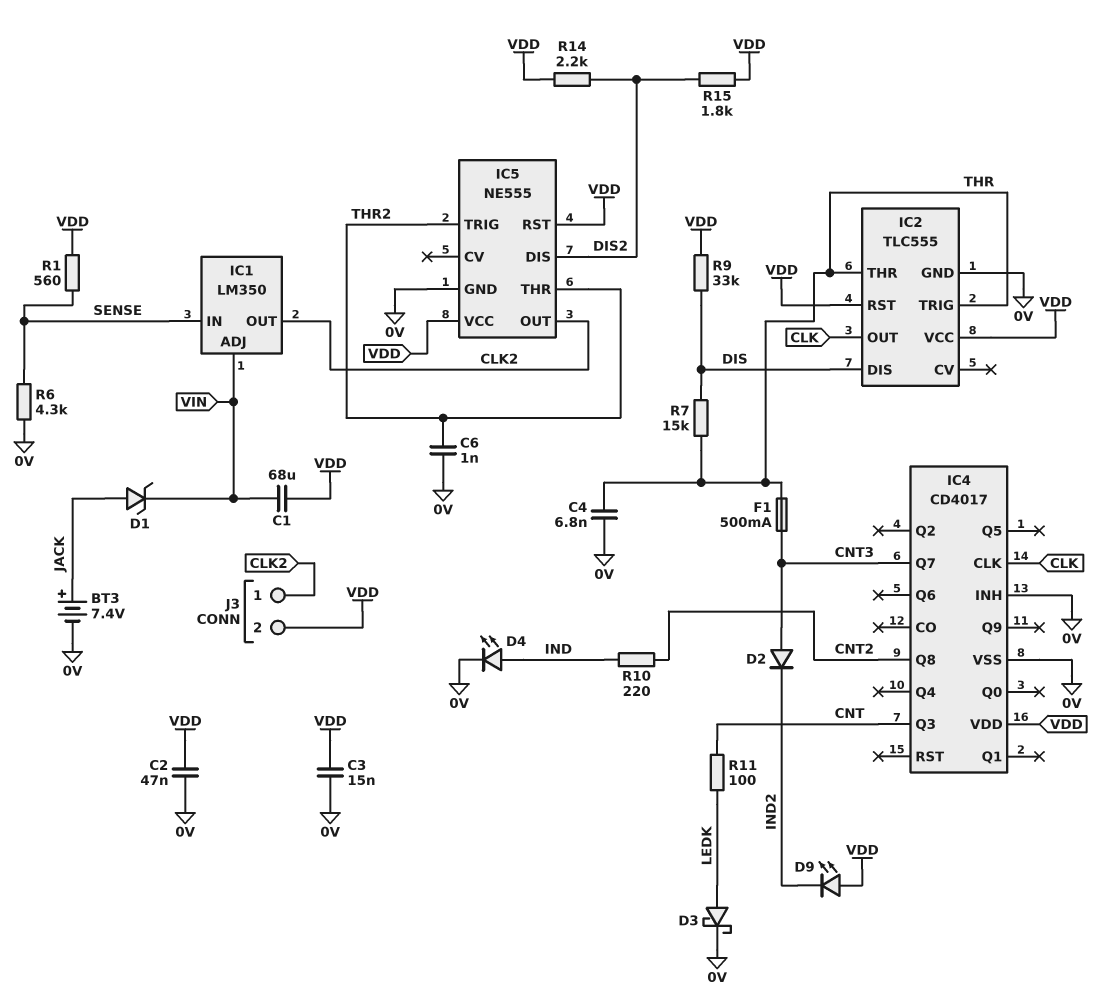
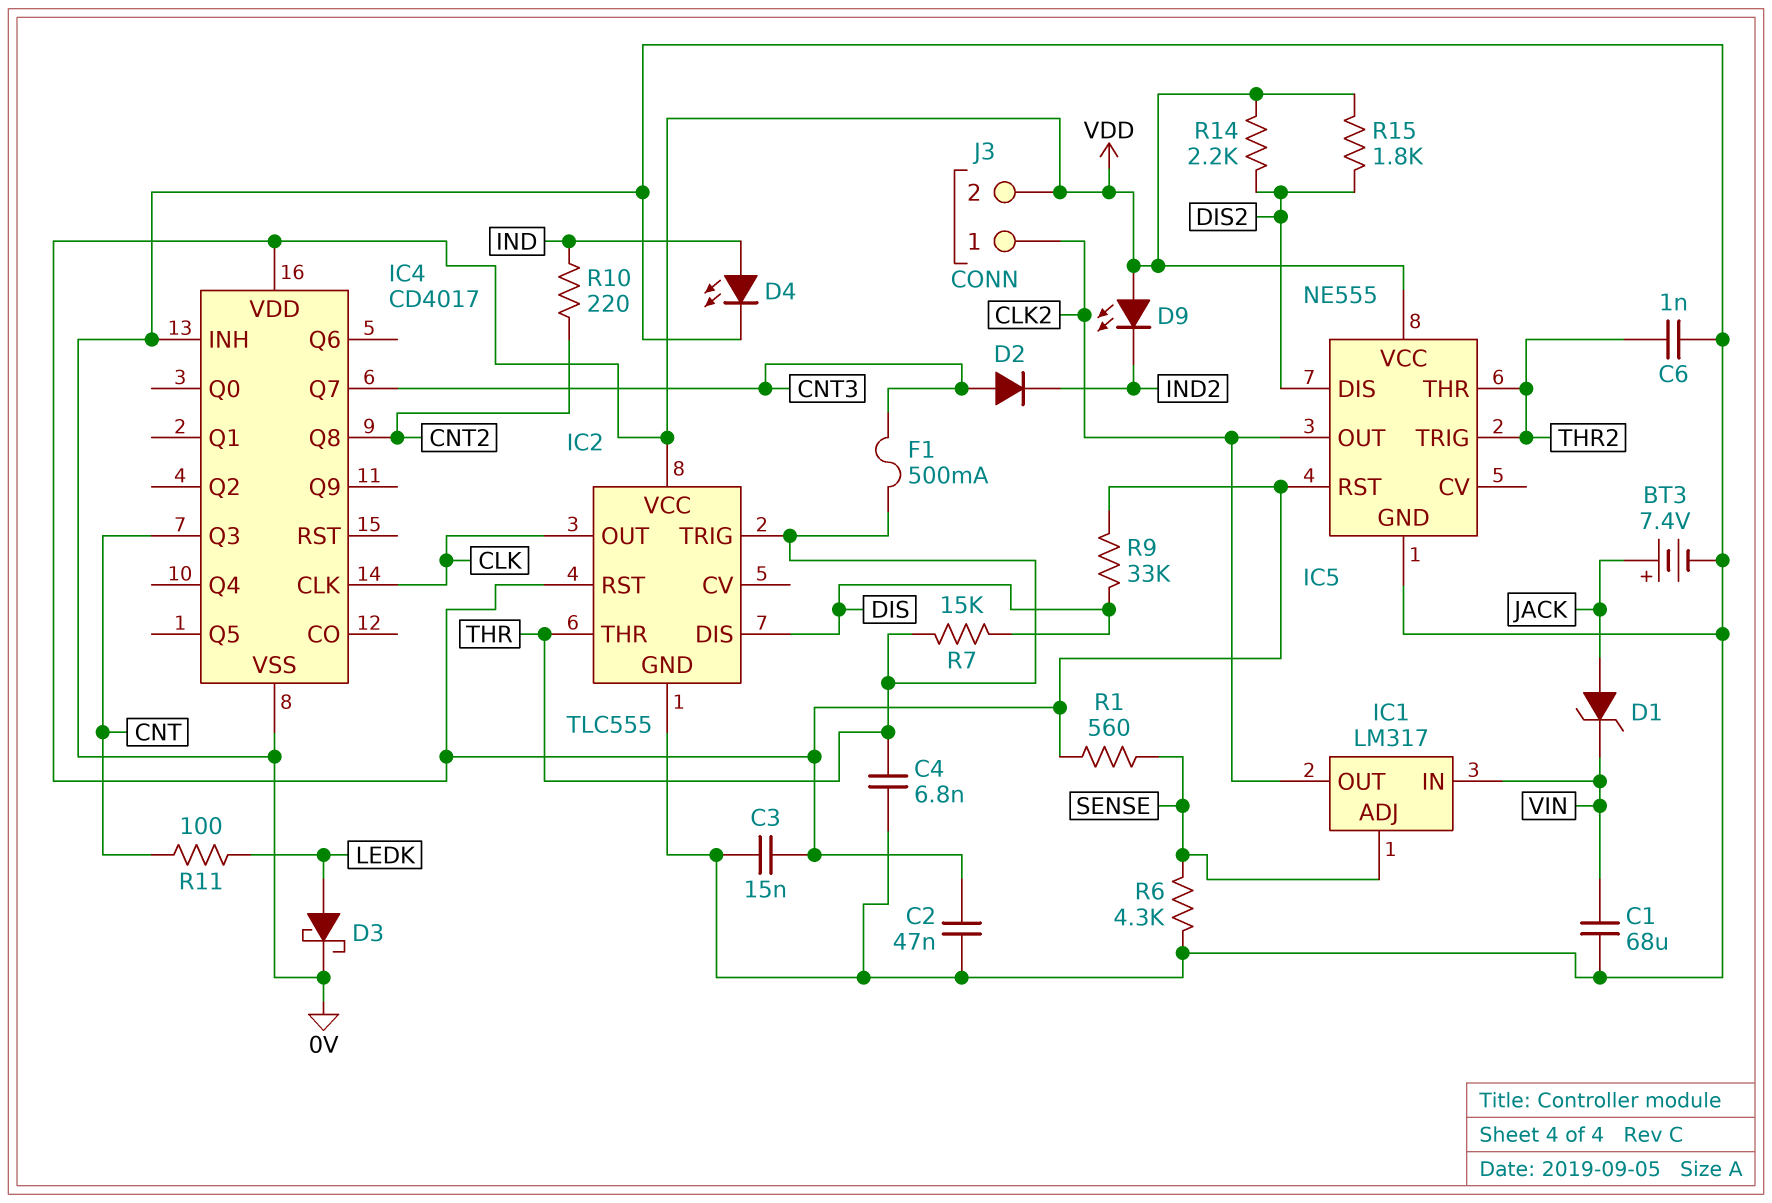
C1: 68uF (VDD, VIN) -> 68uF (0V, VIN)
IC1: LM350 -> LM317
IC1 pin ADJ: VIN -> SENSE
IC1 pin IN: SENSE -> VIN

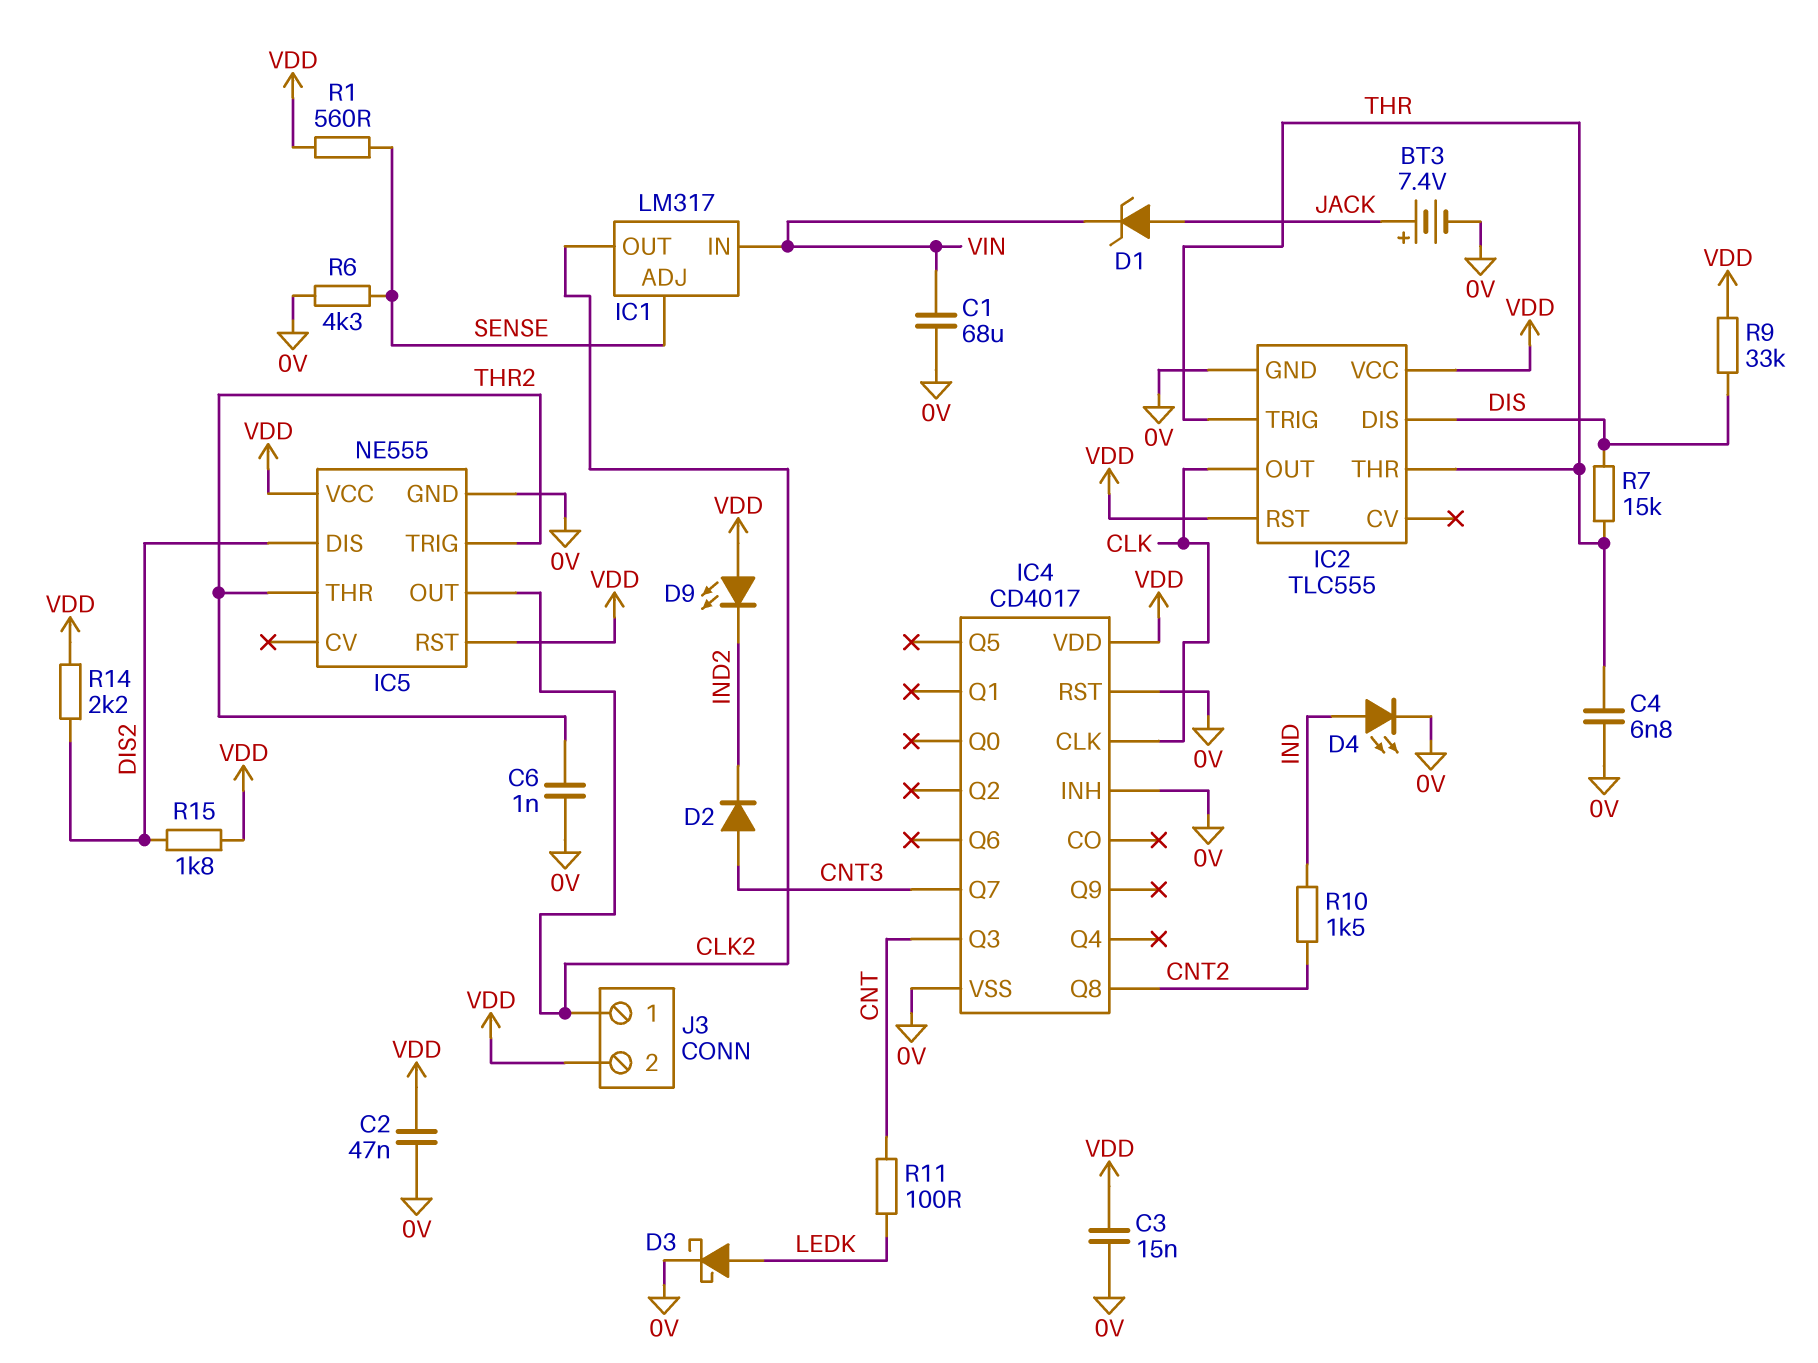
F1: 500mA (CNT3, THR) -> none
IC4 pin RST: none -> 0V
R10: 220 (CNT2, IND) -> 1.5k (CNT2, IND)

